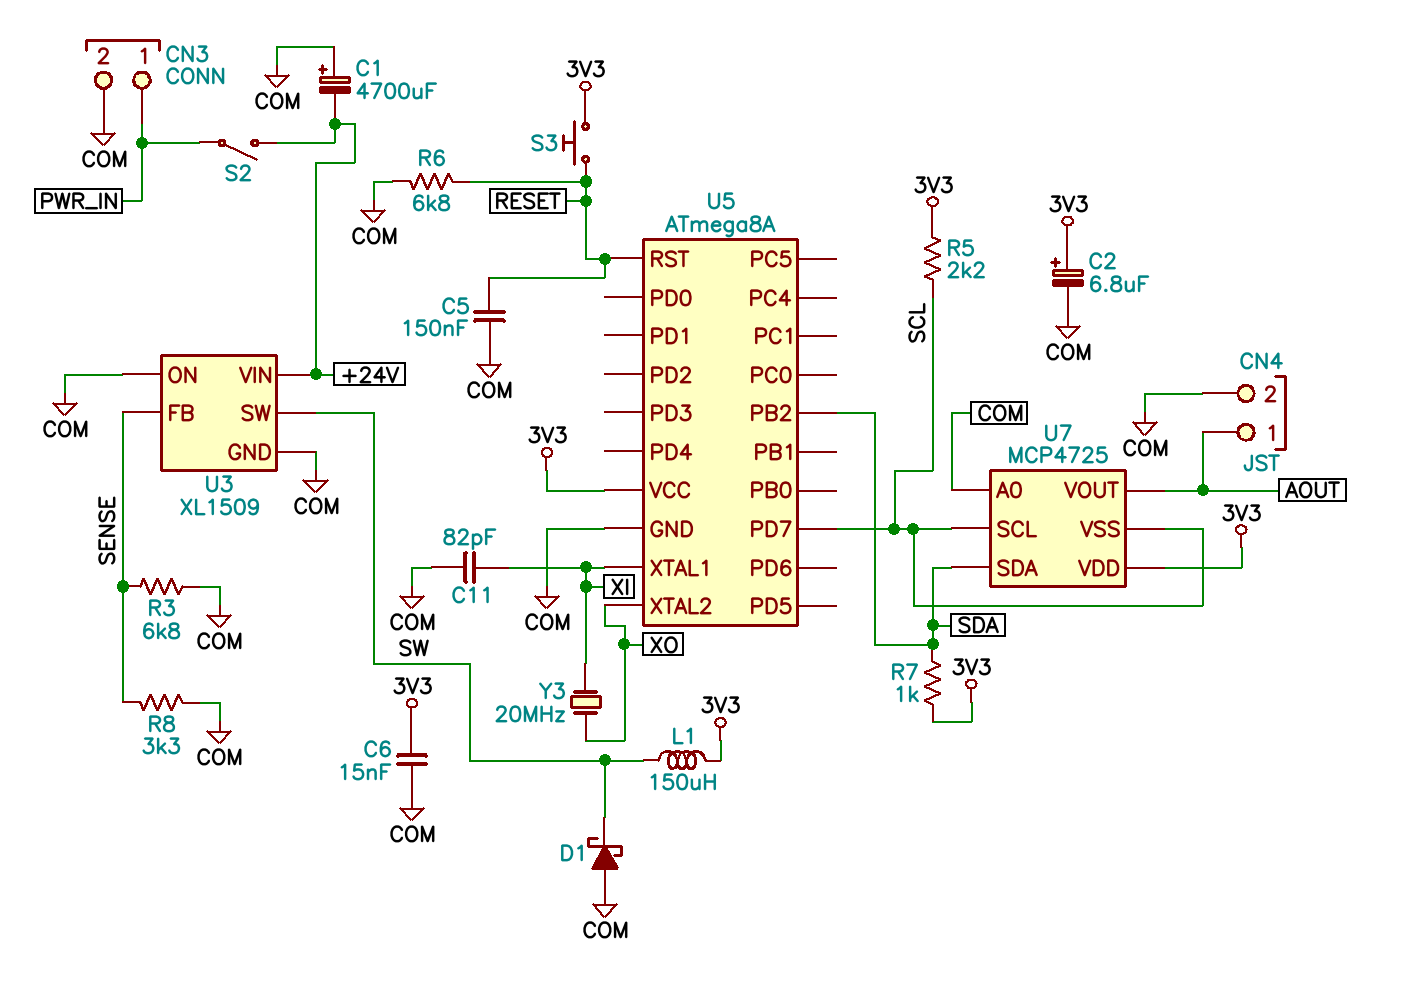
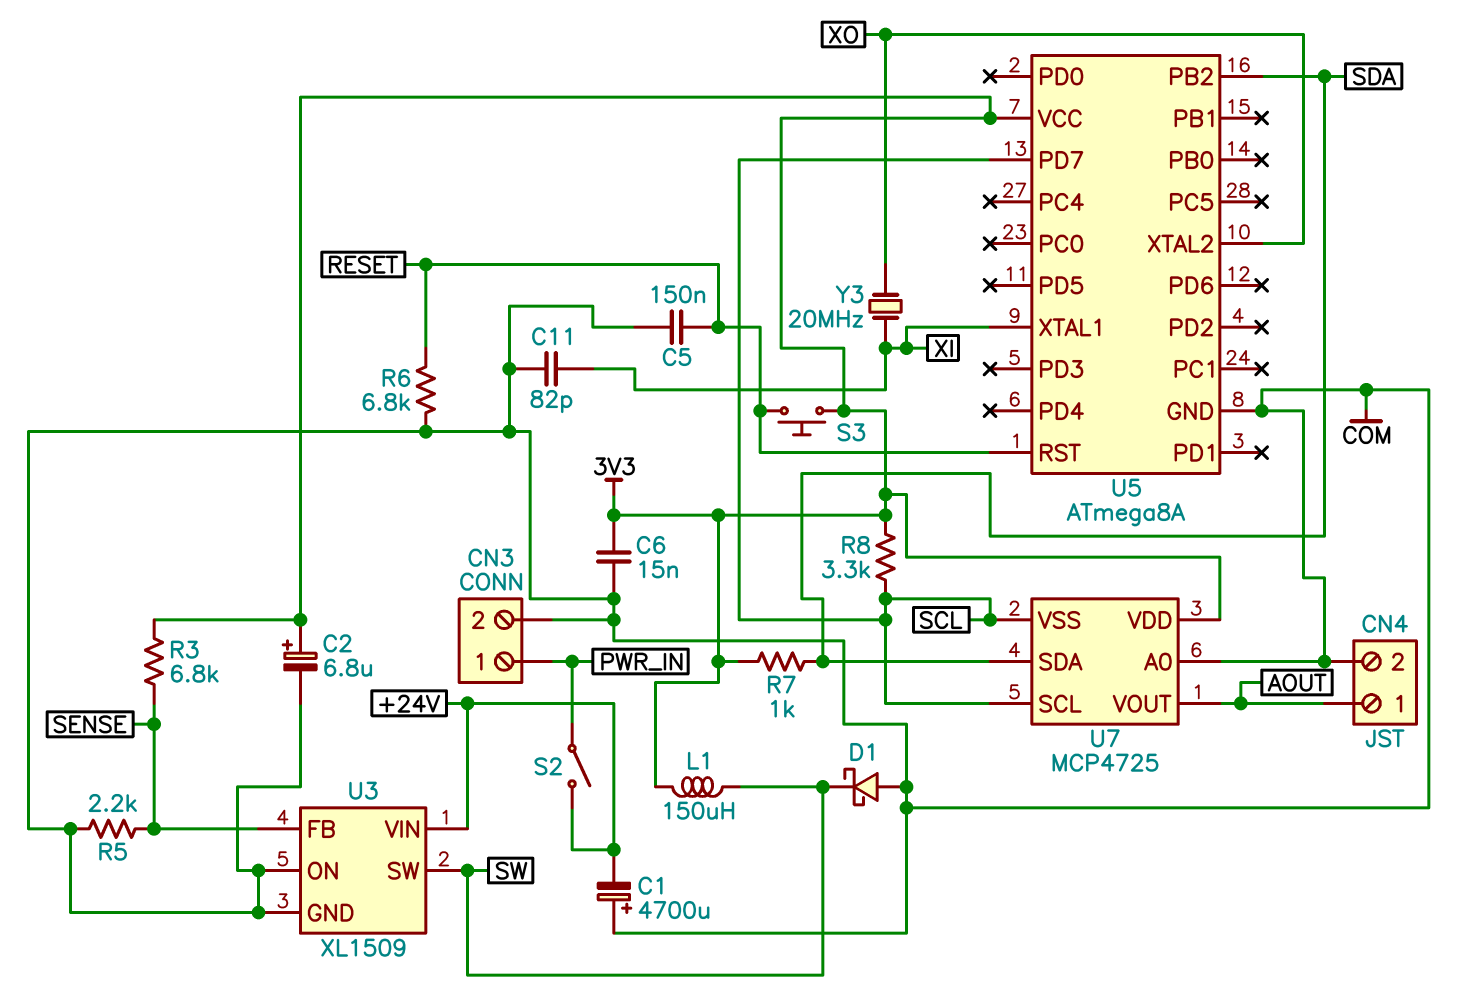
R3: 6.8k (COM, SENSE) -> 6.8k (3V3, SENSE)
R5: 2.2k (3V3, SCL) -> 2.2k (COM, SENSE)
R8: 3.3k (COM, SENSE) -> 3.3k (3V3, SCL)

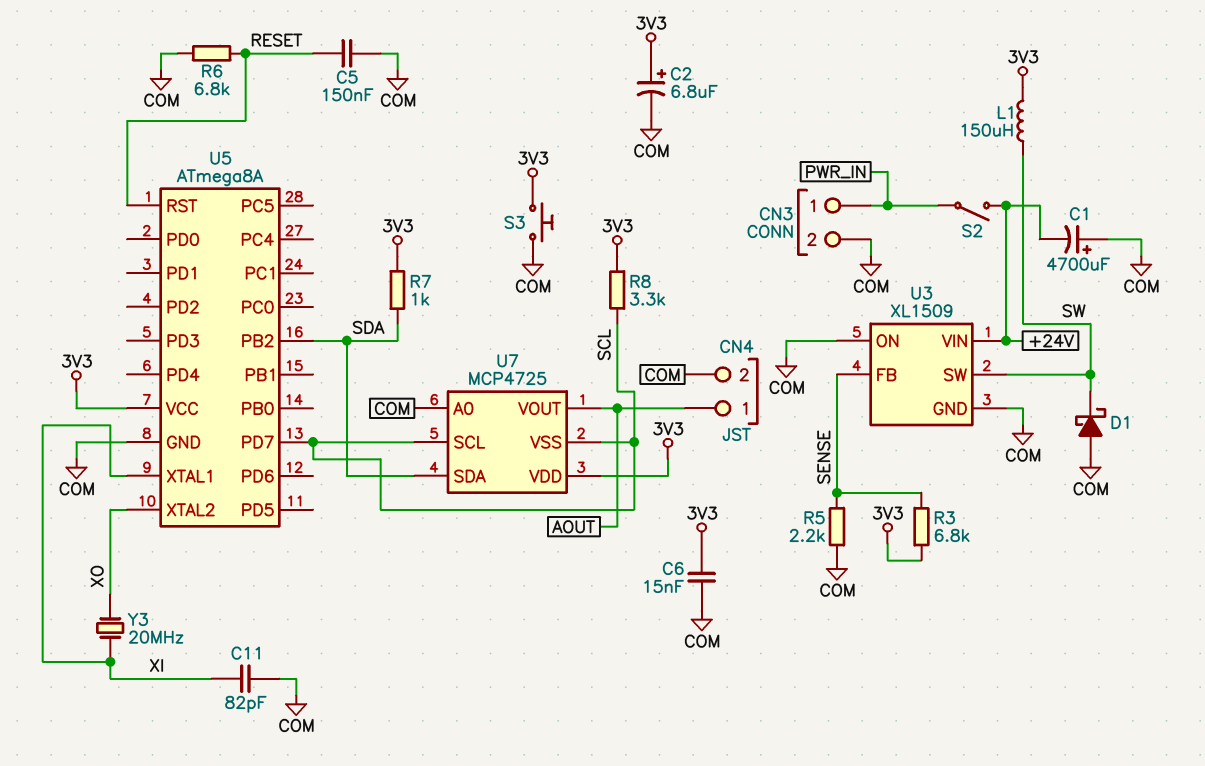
S3: button (3V3, RESET) -> button (3V3, COM)

